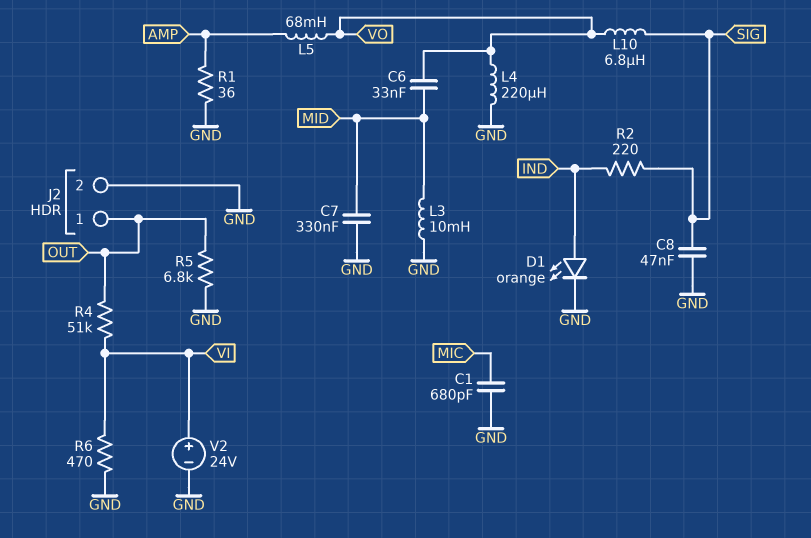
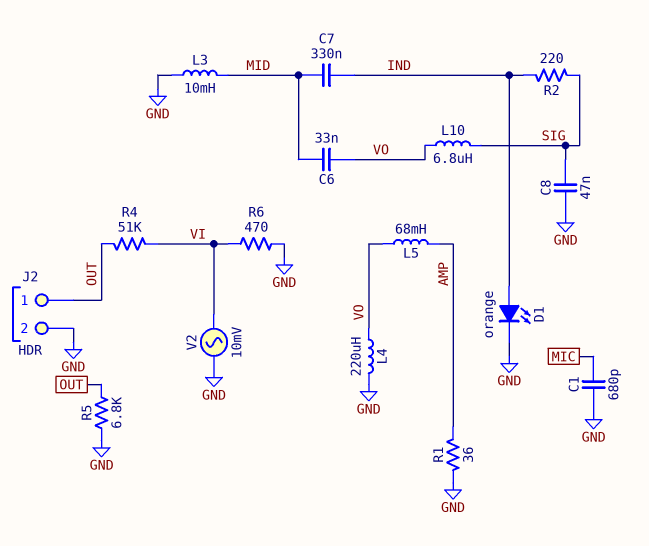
C7: 330nF (GND, MID) -> 330nF (IND, MID)
V2: 24V (plus VI, minus GND) -> AC 10mV (GND, VI)

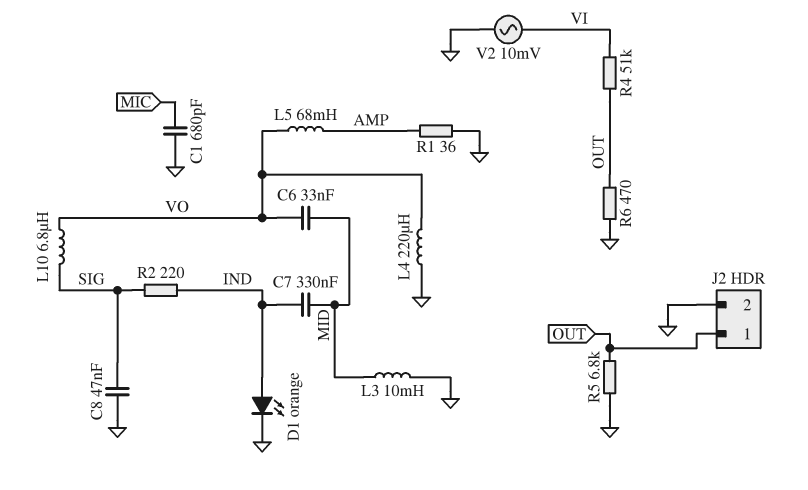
R6: 470 (GND, VI) -> 470 (GND, OUT)

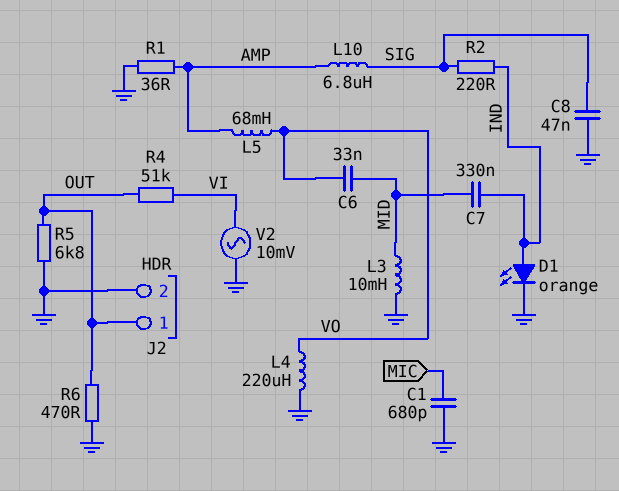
L10: 6.8uH (SIG, VO) -> 6.8uH (AMP, SIG)

